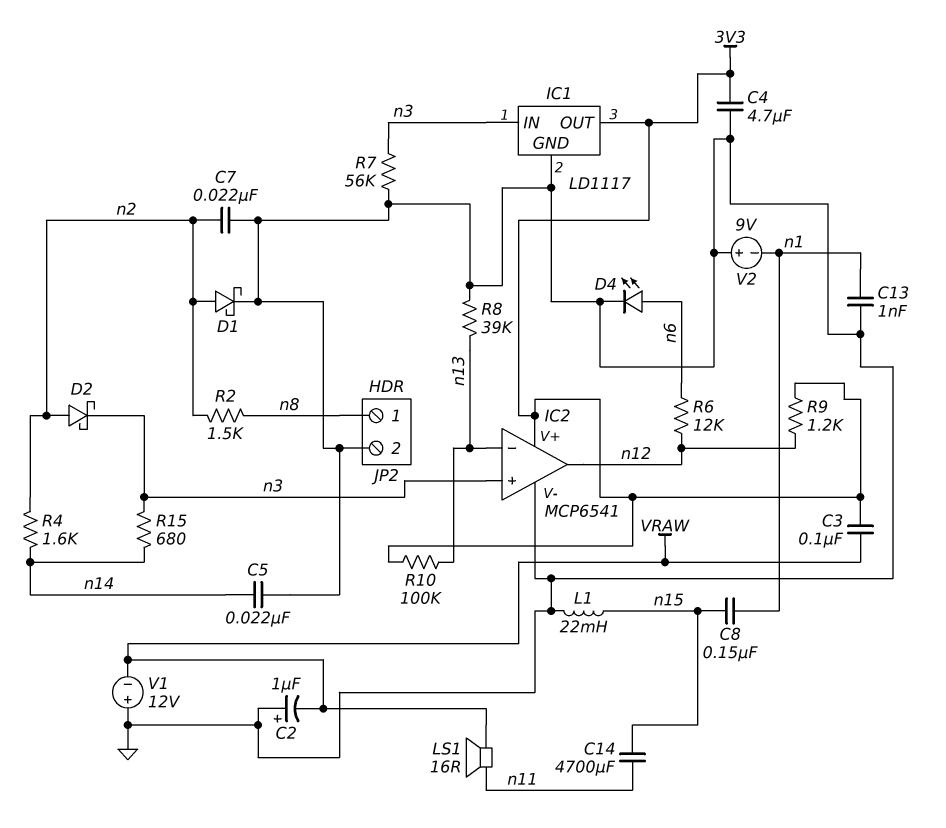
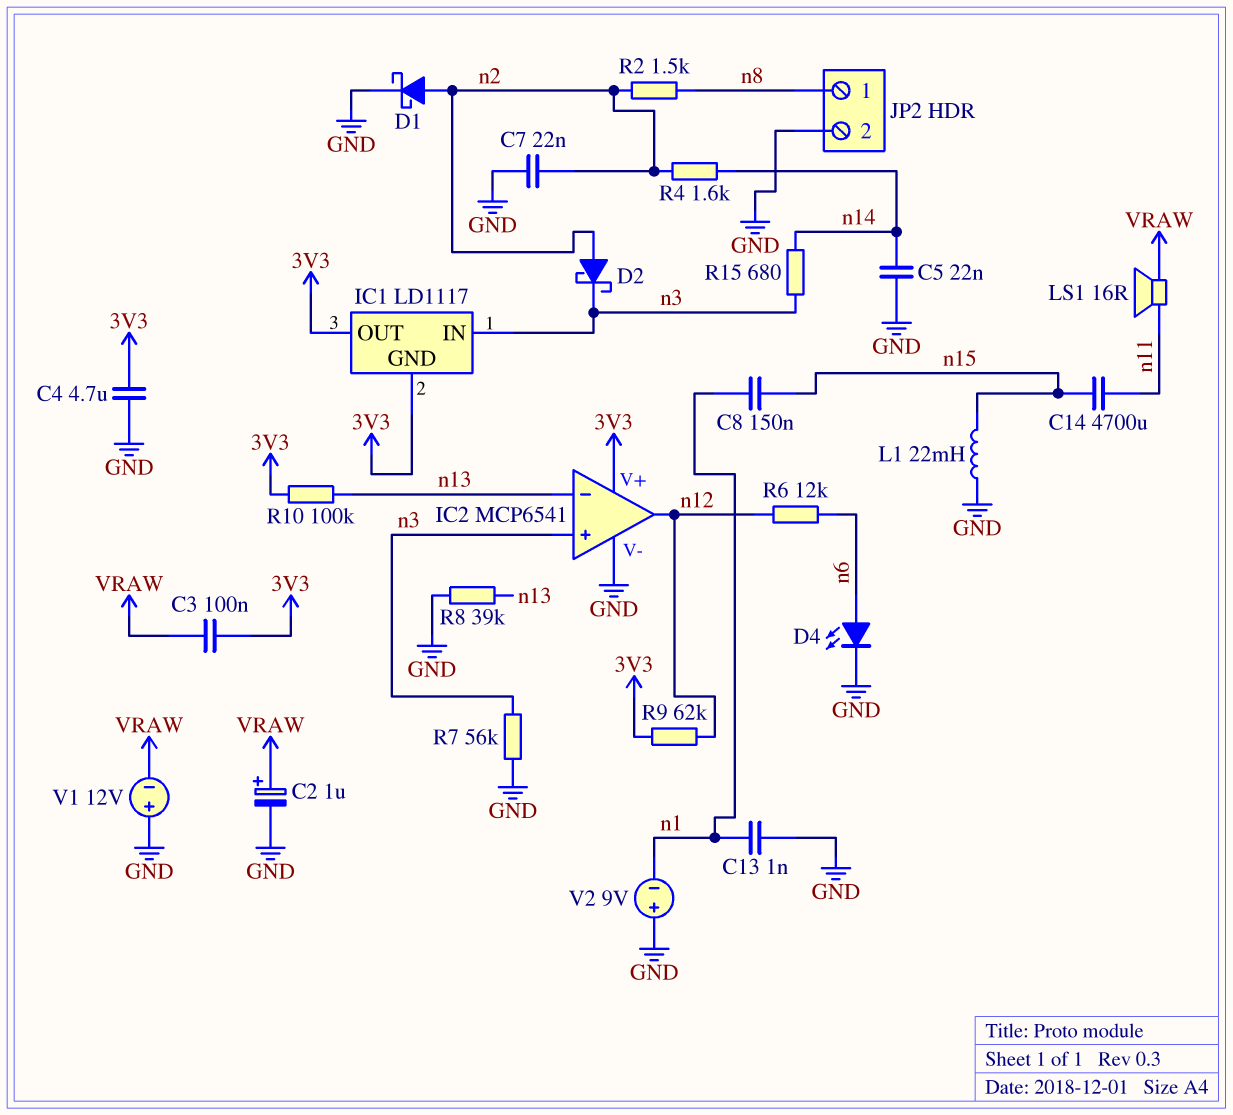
C2: 1uF (plus GND, minus VRAW) -> 1uF (plus VRAW, minus GND)
IC1 pin GND: GND -> 3V3
R9: 1.2k (3V3, n12) -> 62k (3V3, n12)

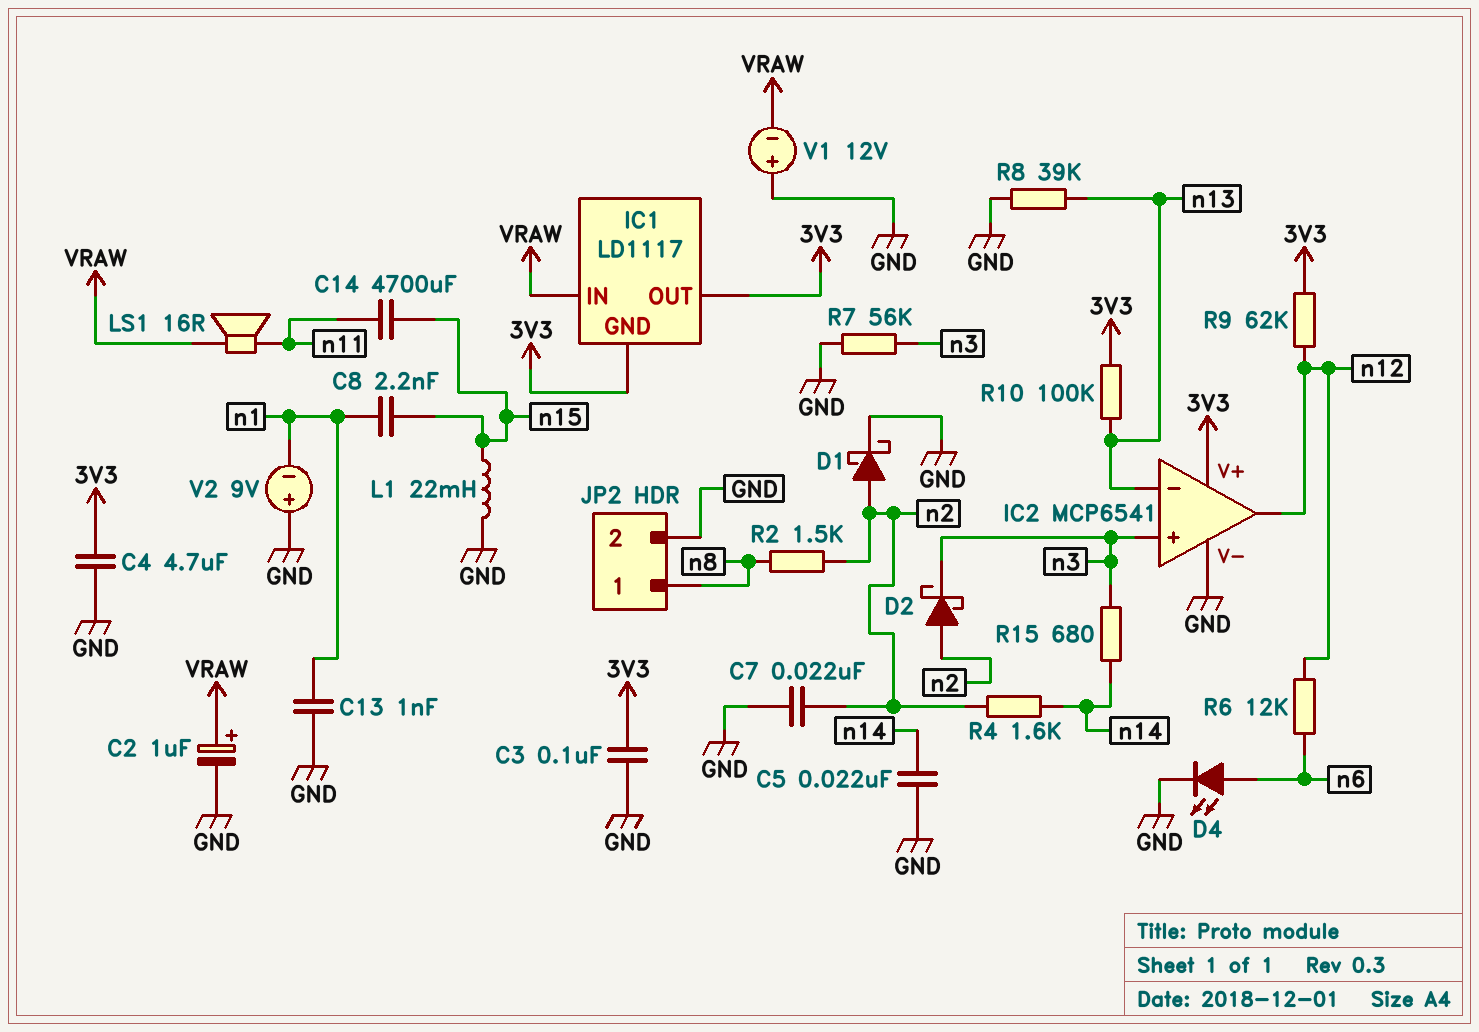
C3: 100nF (3V3, VRAW) -> 100nF (3V3, GND)
C8: 150nF (n1, n15) -> 2.2nF (n1, n15)
IC1 pin IN: n3 -> VRAW

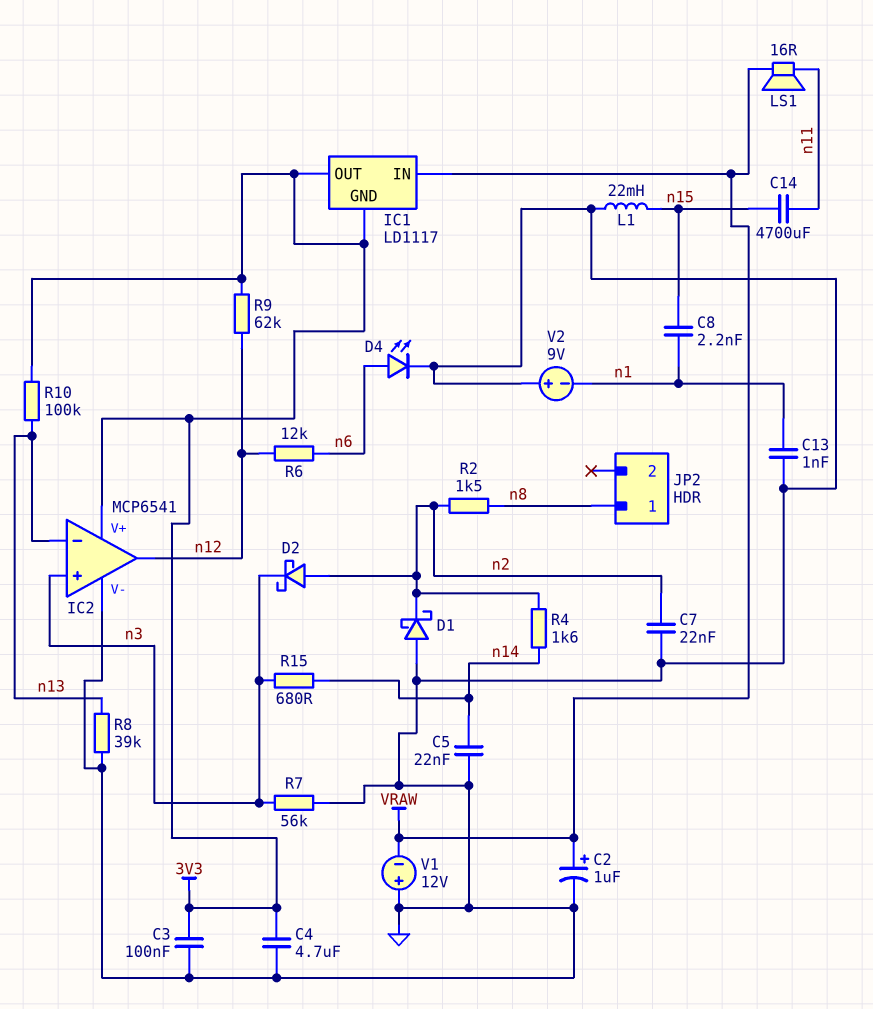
D1: schottky (A n2, K GND) -> schottky (A GND, K n2)
JP2 pin 2: GND -> none

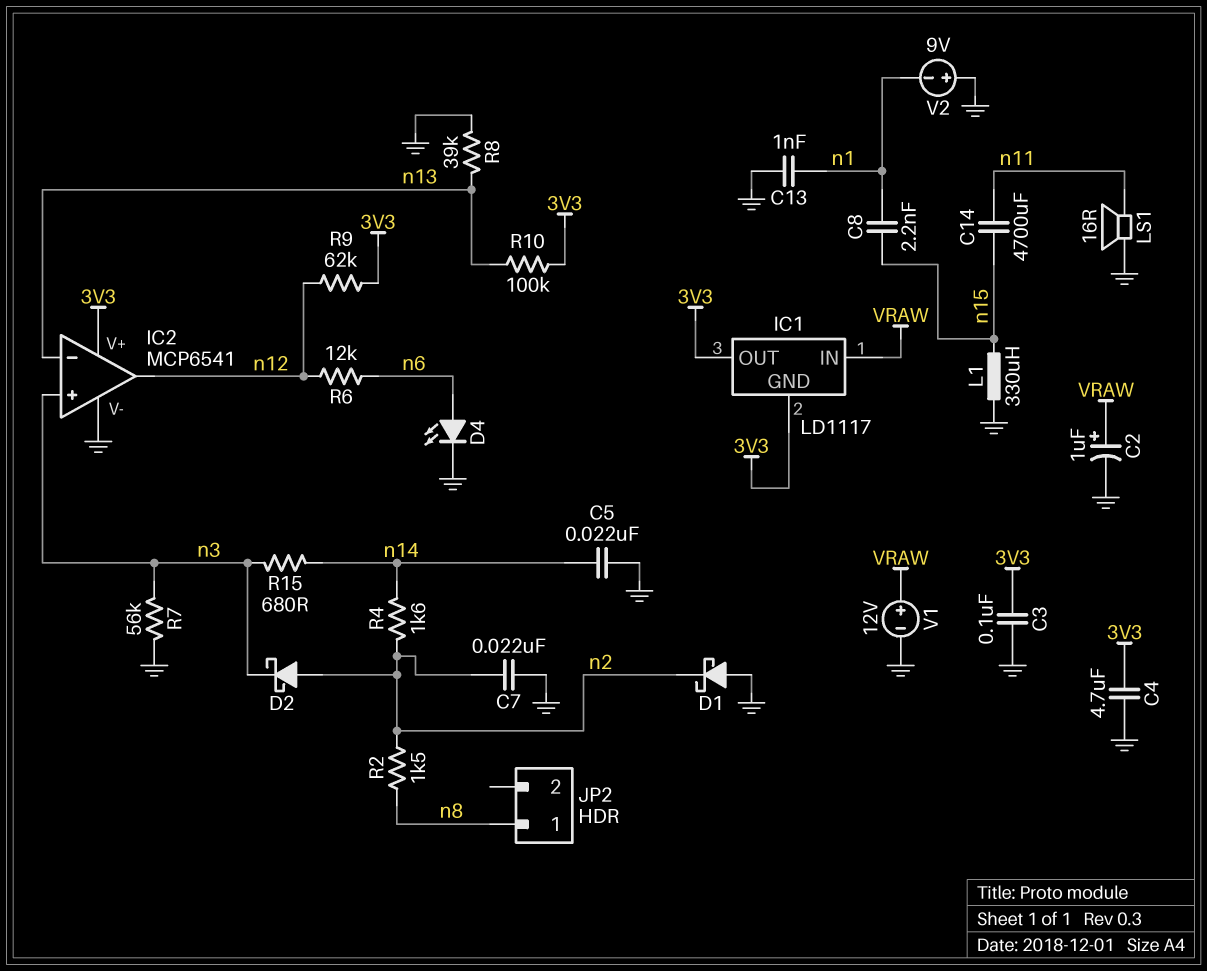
L1: 22mH (GND, n15) -> 330uH (GND, n15)
LS1: speaker 16R (VRAW, n11) -> speaker 16R (GND, n11)
V1: 12V (plus GND, minus VRAW) -> 12V (plus VRAW, minus GND)

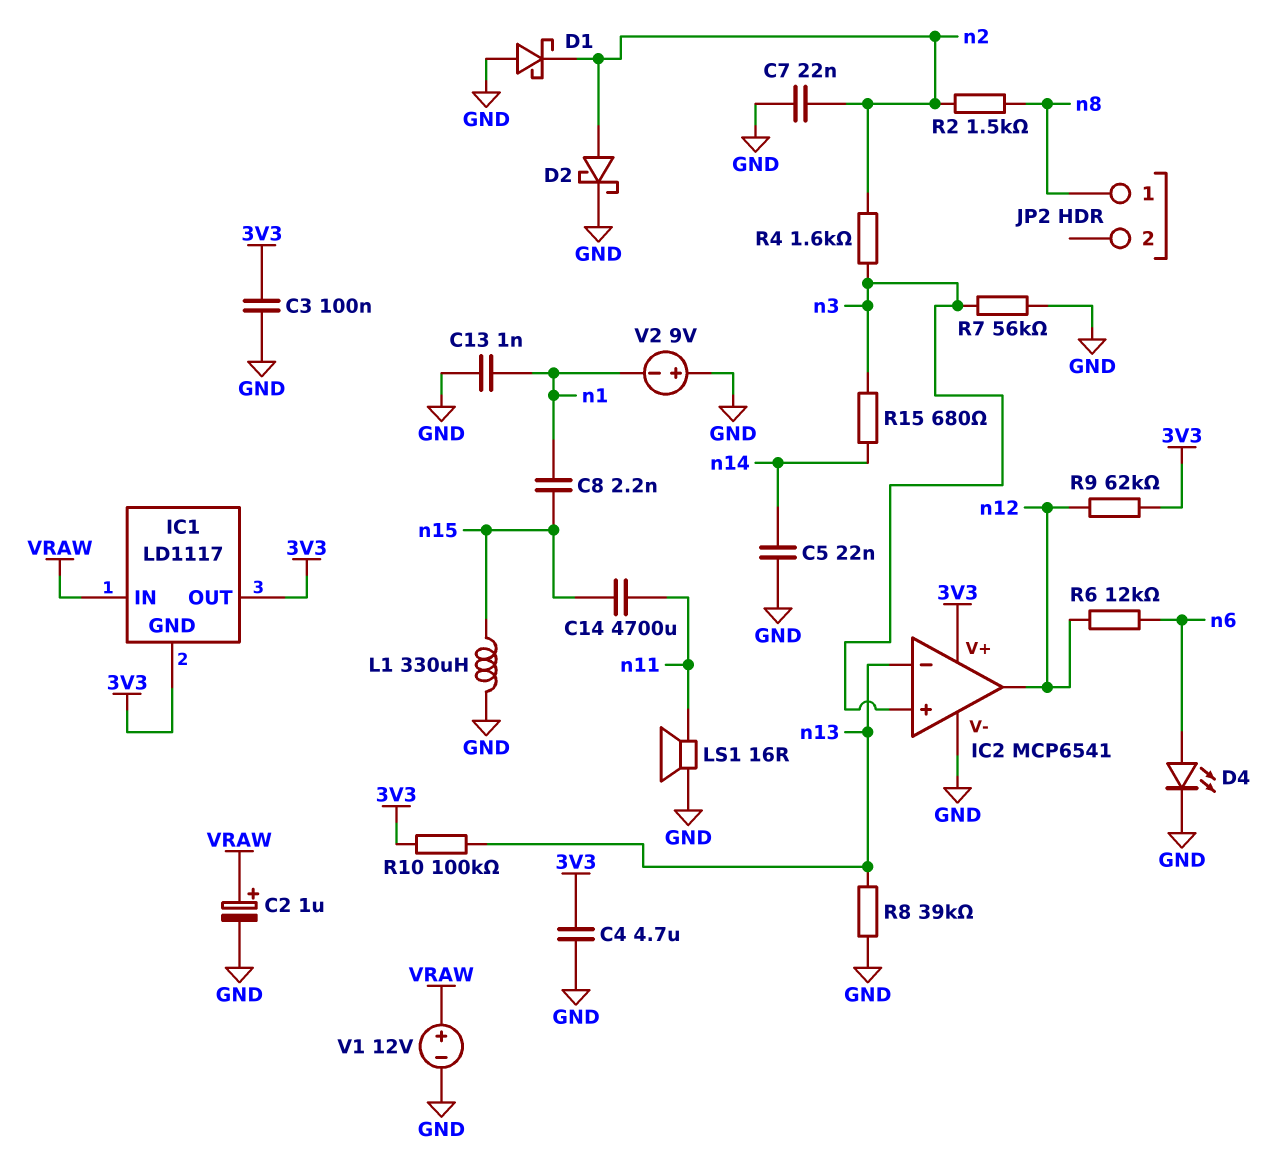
D2: schottky (A n2, K n3) -> schottky (A n2, K GND)
R4: 1.6k (n2, n14) -> 1.6k (n2, n3)

